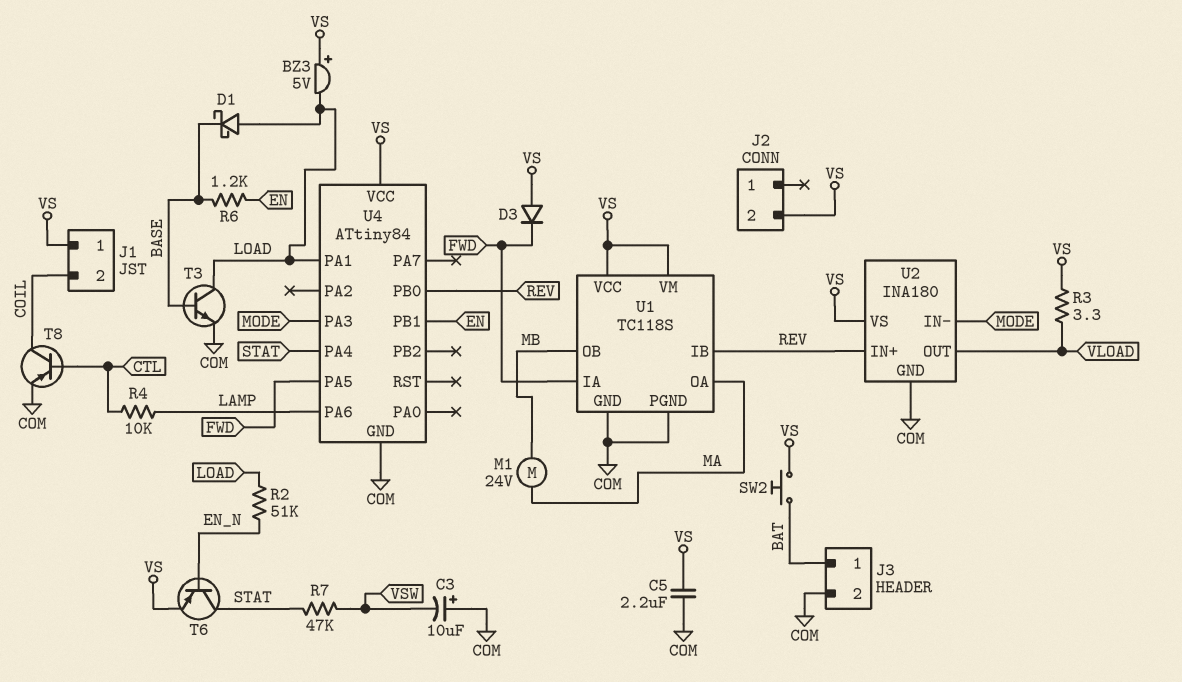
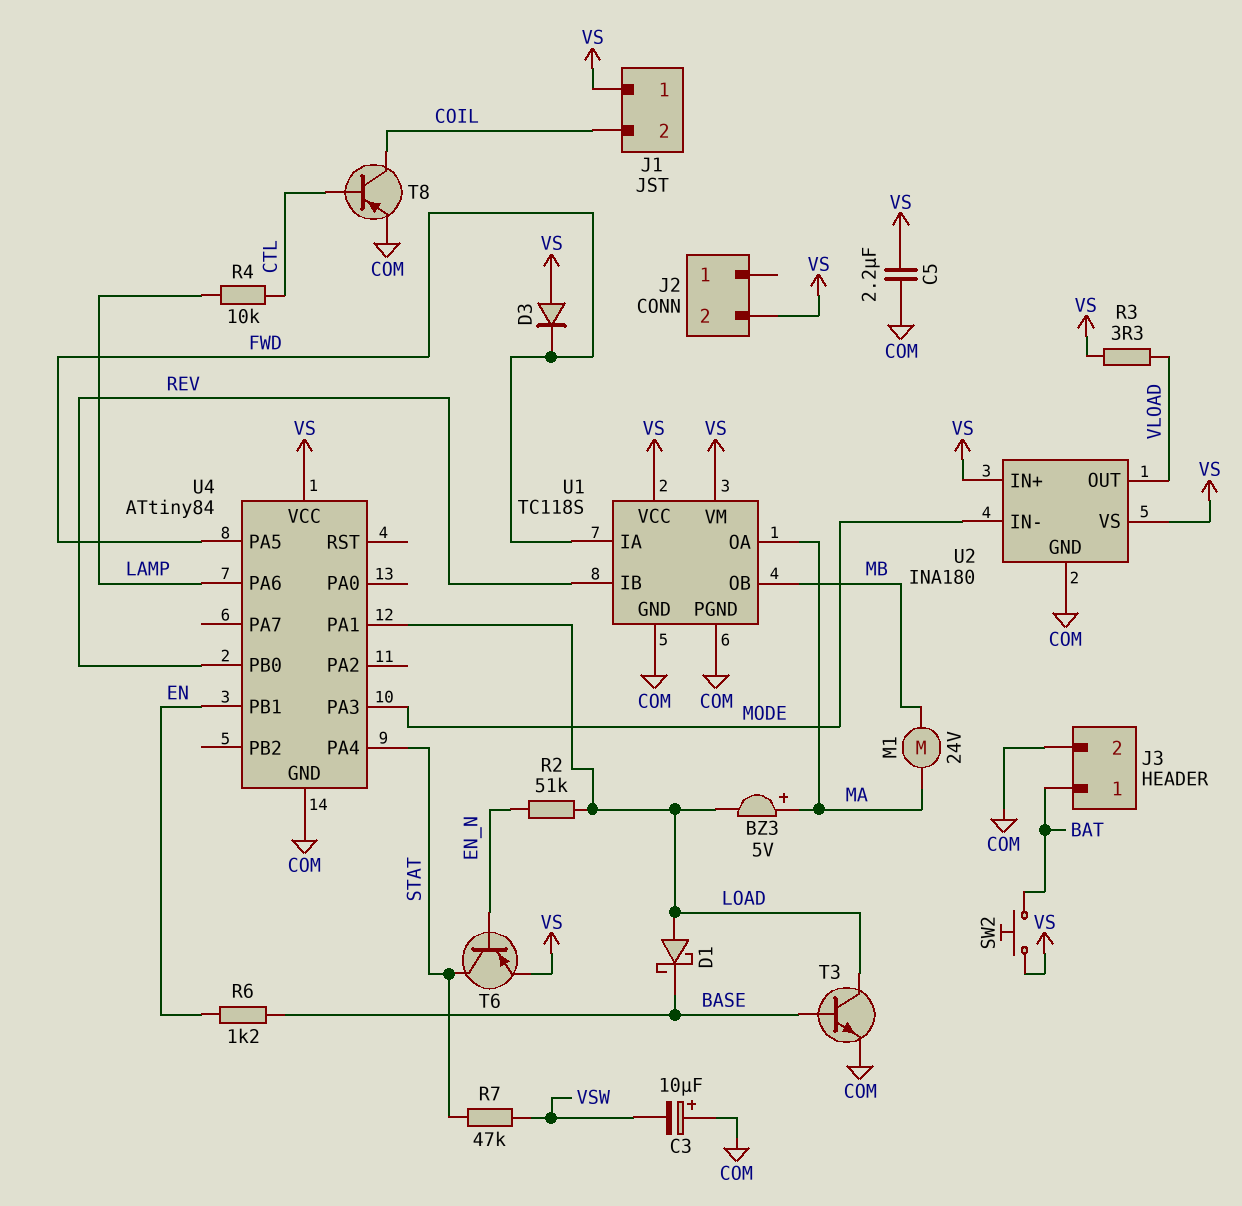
BZ3: buzzer 5V (plus VS, minus LOAD) -> buzzer 5V (plus MA, minus LOAD)
U2 pin IN+: REV -> VS

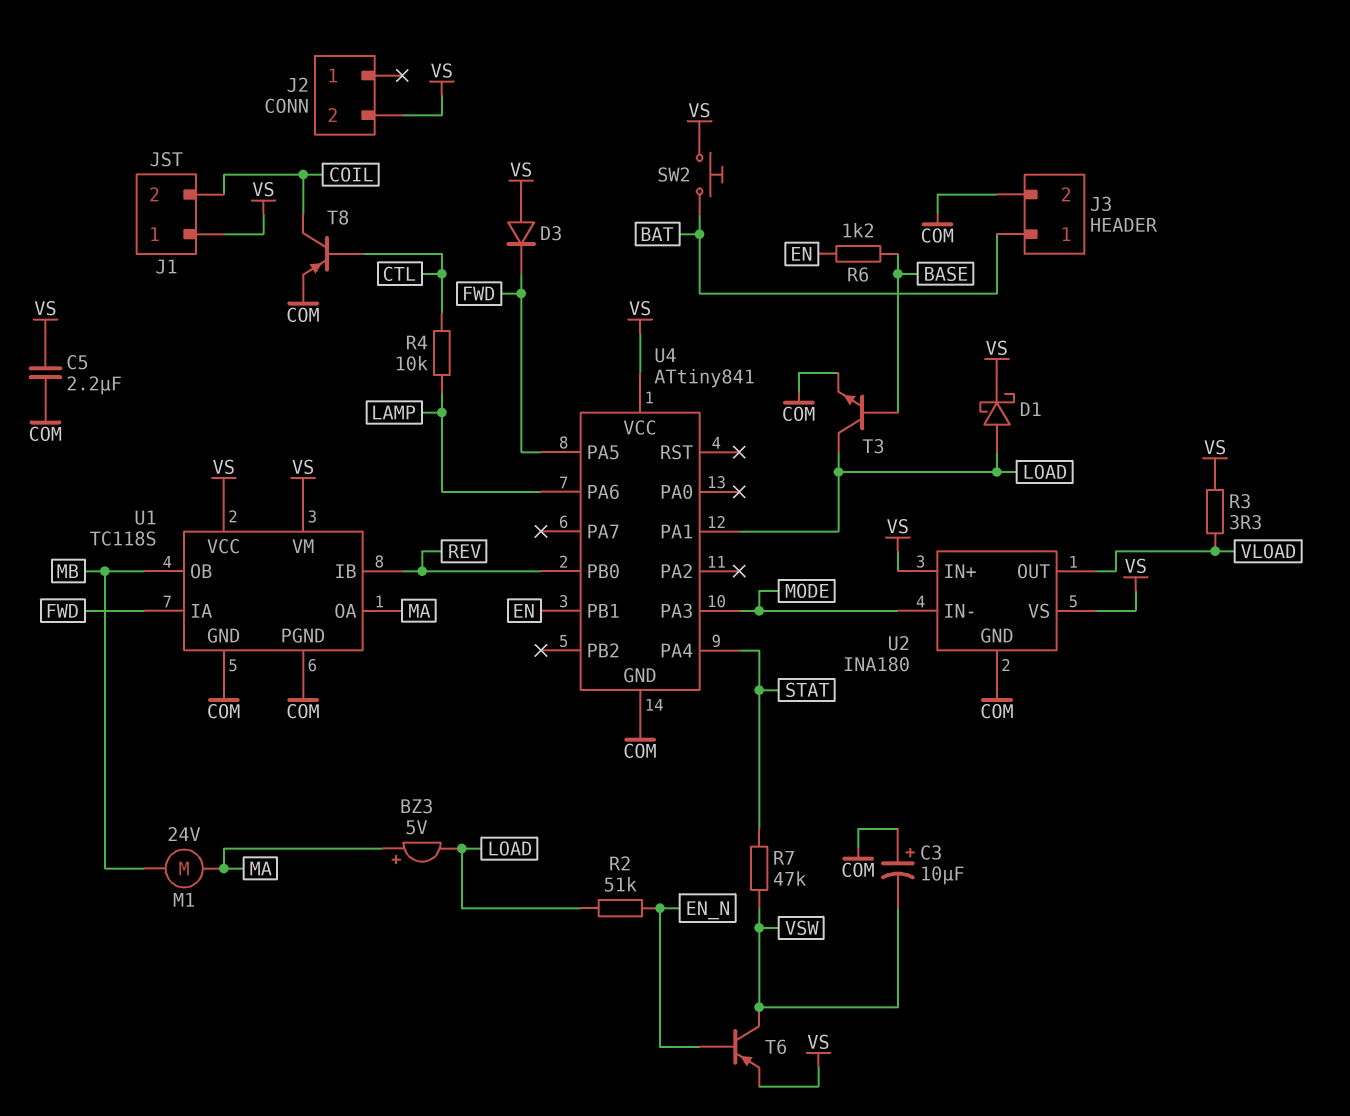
D1: schottky (A LOAD, K BASE) -> schottky (A LOAD, K VS)
T6: PNP (B EN_N, C STAT, E VS) -> PNP (B EN_N, C VSW, E VS)
U4: ATtiny84 -> ATtiny841

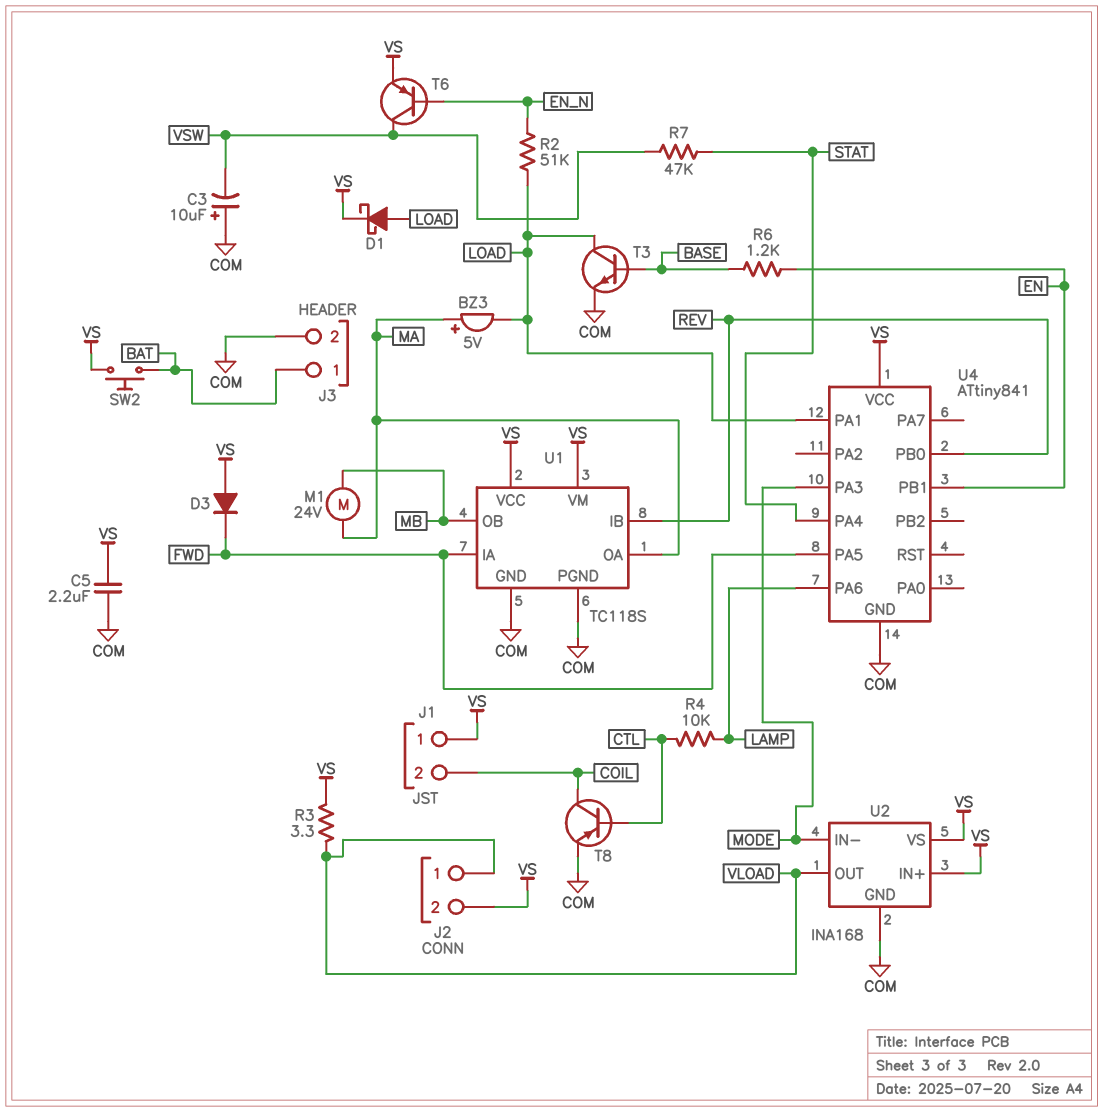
J2 pin 1: none -> VLOAD
U2: INA180 -> INA168

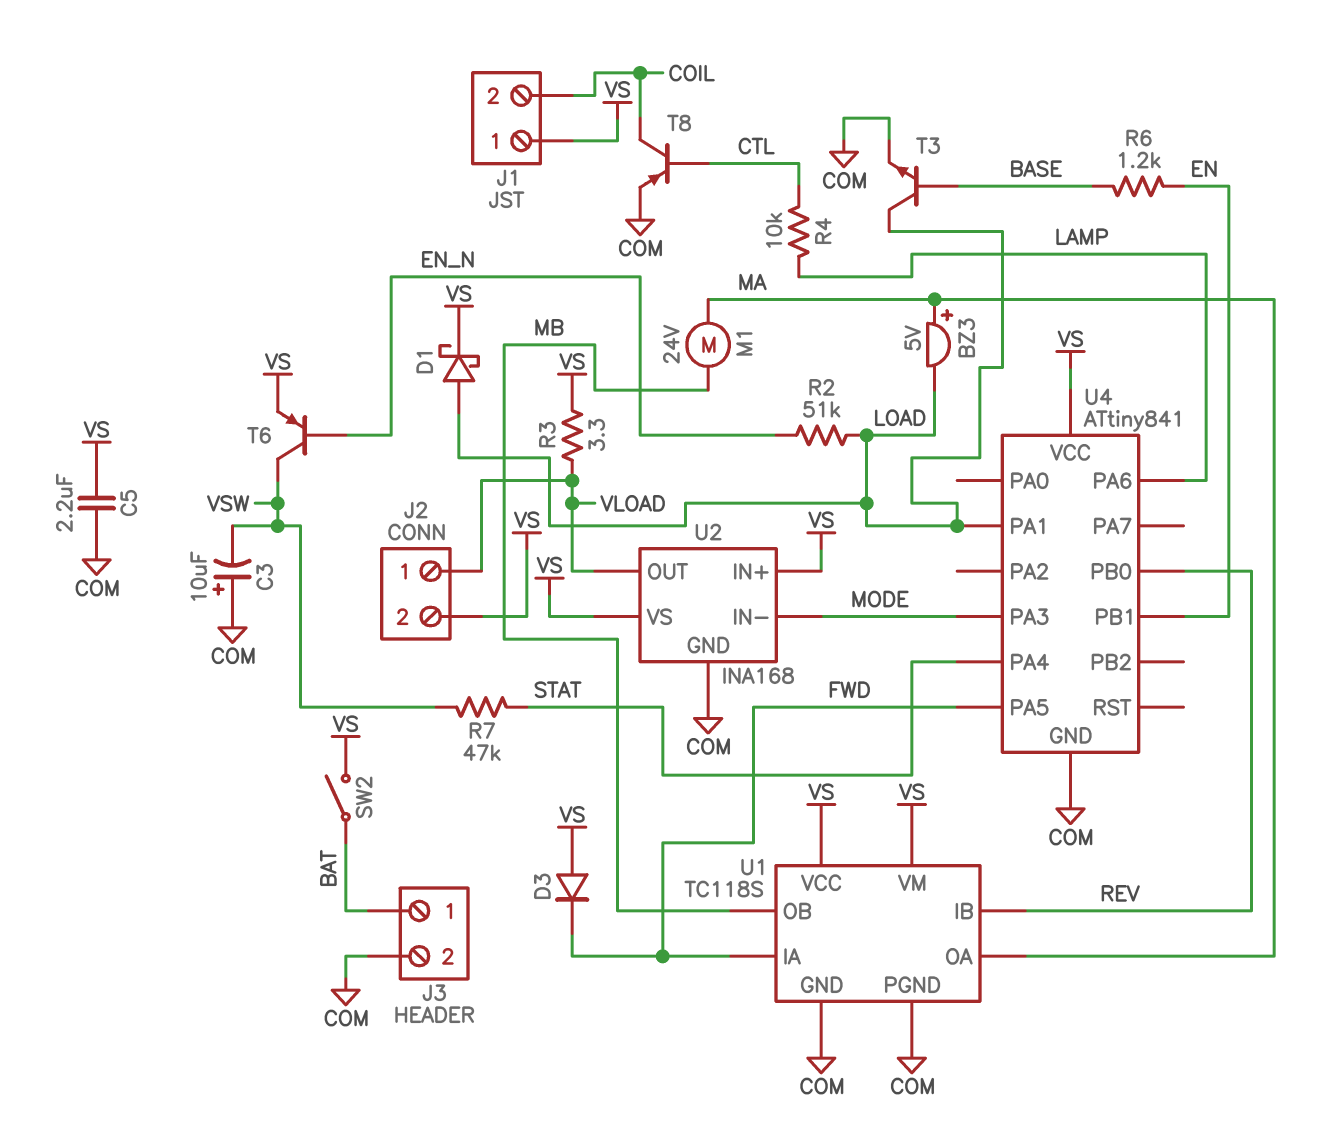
SW2: button (BAT, VS) -> switch (BAT, VS)

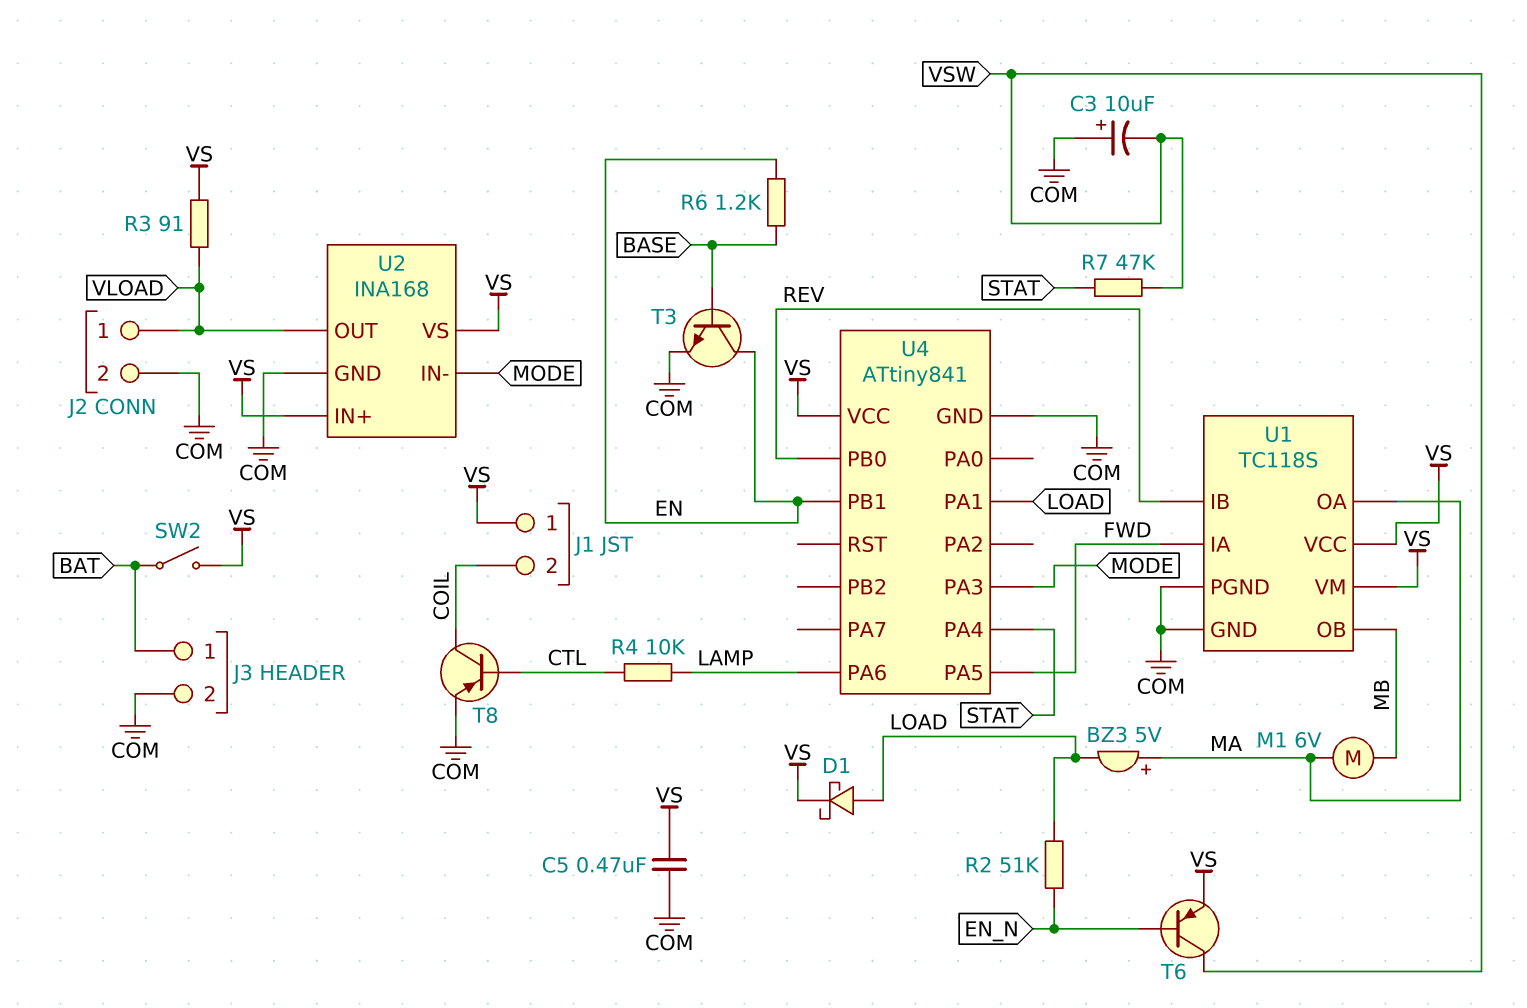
C5: 2.2uF (COM, VS) -> 470nF (COM, VS)
D3: diode (A VS, K FWD) -> none
J2 pin 2: VS -> COM
M1: motor 24V (MA, MB) -> motor 6V (MA, MB)
R3: 3.3 (VLOAD, VS) -> 91 (VLOAD, VS)
T3: NPN (B BASE, C LOAD, E COM) -> NPN (B BASE, C EN, E COM)

